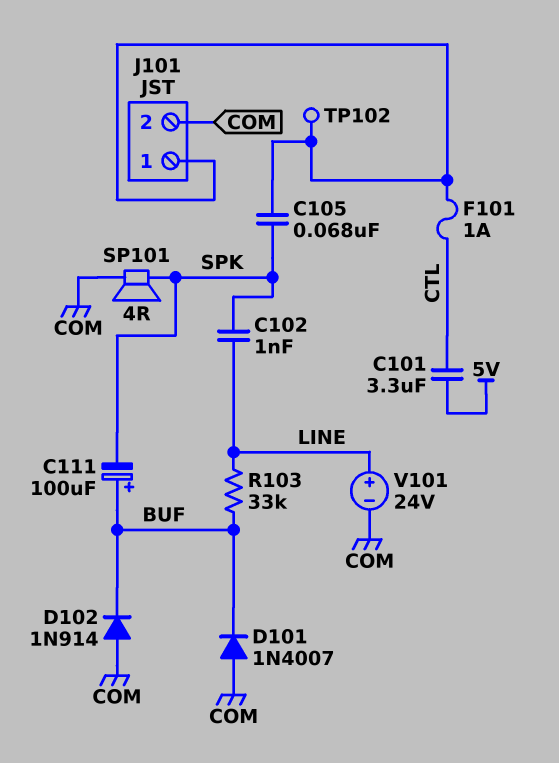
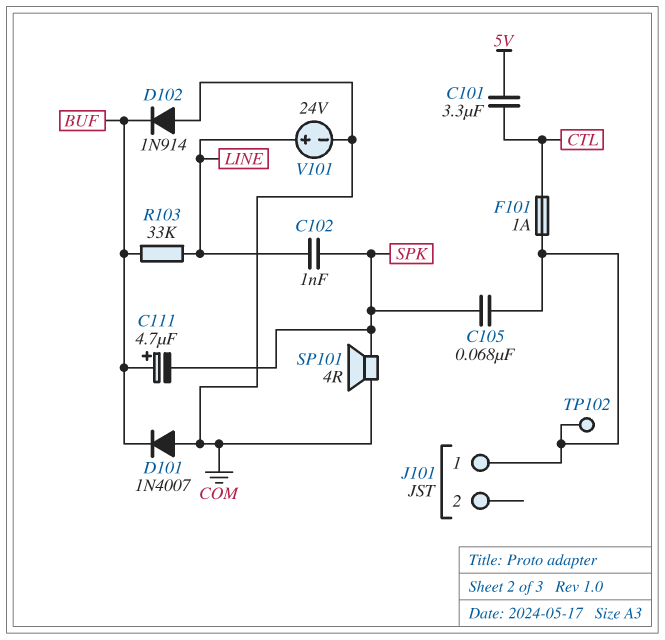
C111: 100uF (plus BUF, minus SPK) -> 4.7uF (plus BUF, minus SPK)
J101 pin 2: COM -> none

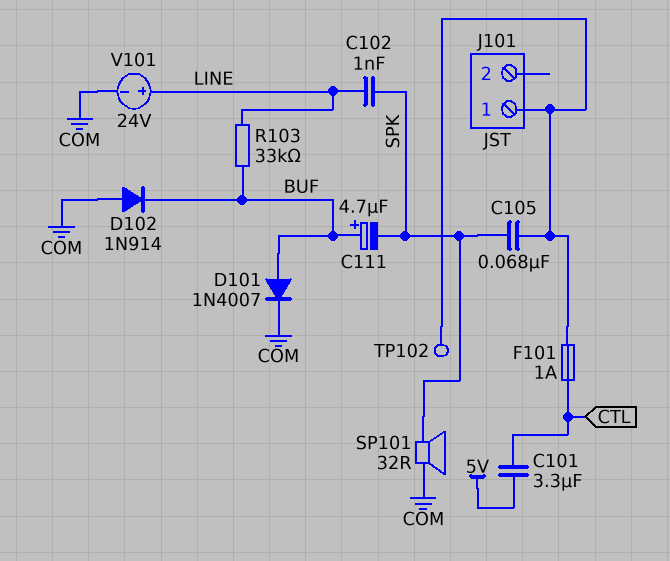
D101: diode 1N4007 (A COM, K BUF) -> diode 1N4007 (A BUF, K COM)
SP101: speaker 4R (COM, SPK) -> speaker 32R (COM, SPK)

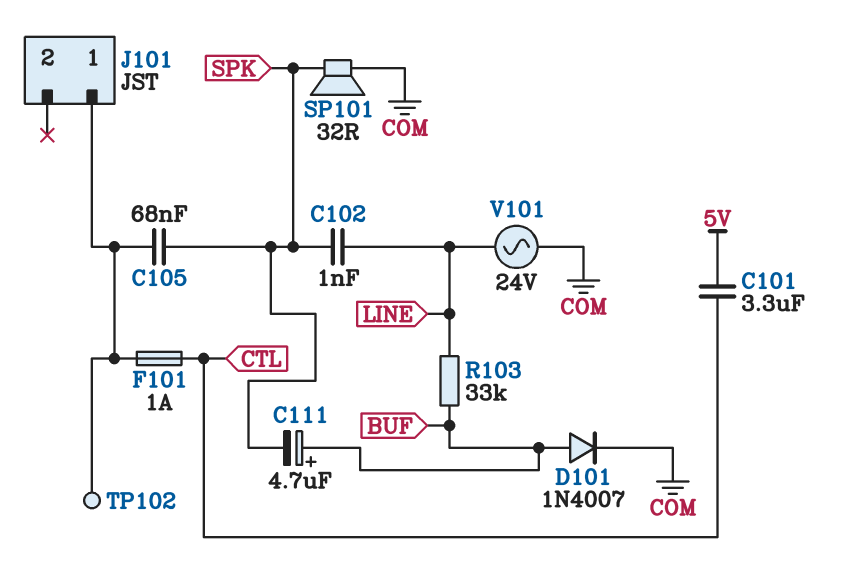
D102: diode 1N914 (A COM, K BUF) -> none
V101: 24V (plus LINE, minus COM) -> AC 24V (COM, LINE)

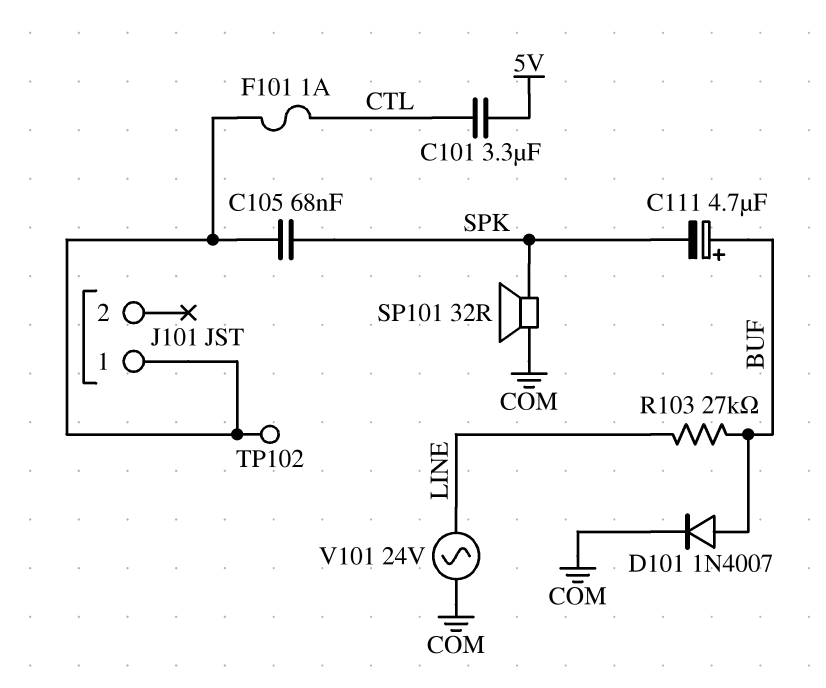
C102: 1nF (LINE, SPK) -> none
R103: 33k (BUF, LINE) -> 27k (BUF, LINE)

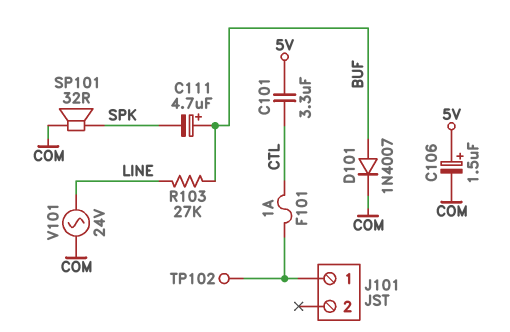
C105: 68nF (J101/1, SPK) -> none
C106: none -> 1.5uF (plus 5V, minus COM)

